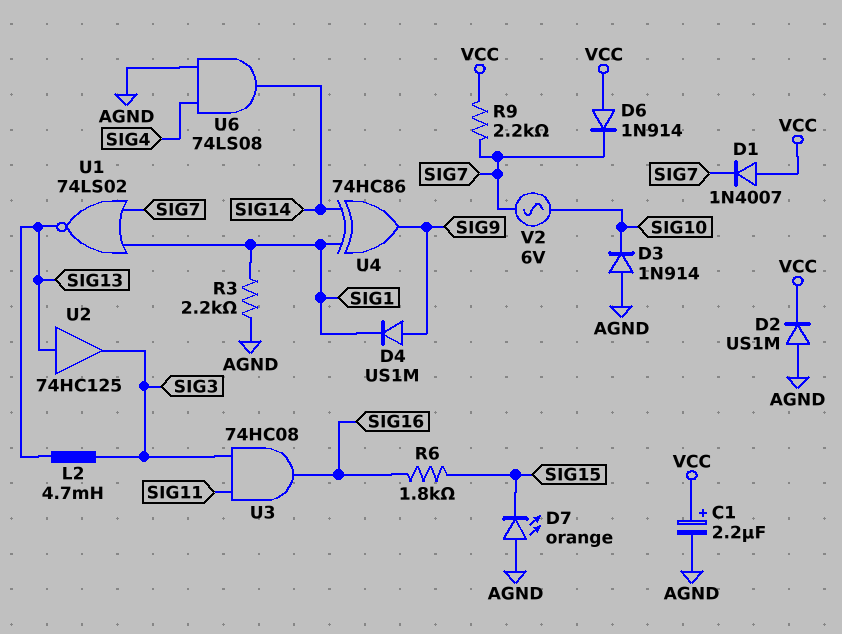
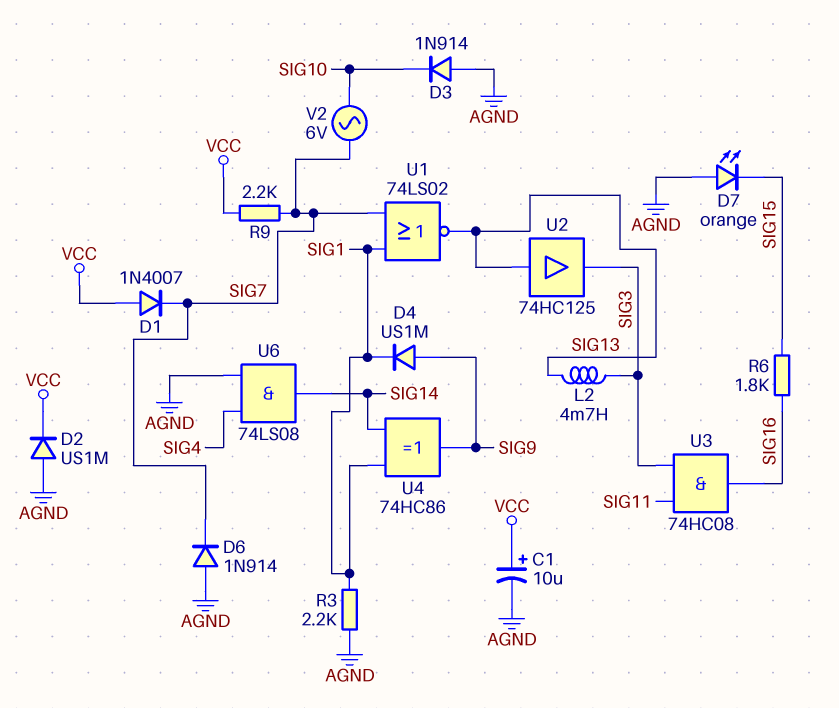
C1: 2.2uF (plus VCC, minus AGND) -> 10uF (plus VCC, minus AGND)
D6: diode 1N914 (A VCC, K SIG7) -> diode 1N914 (A AGND, K SIG7)

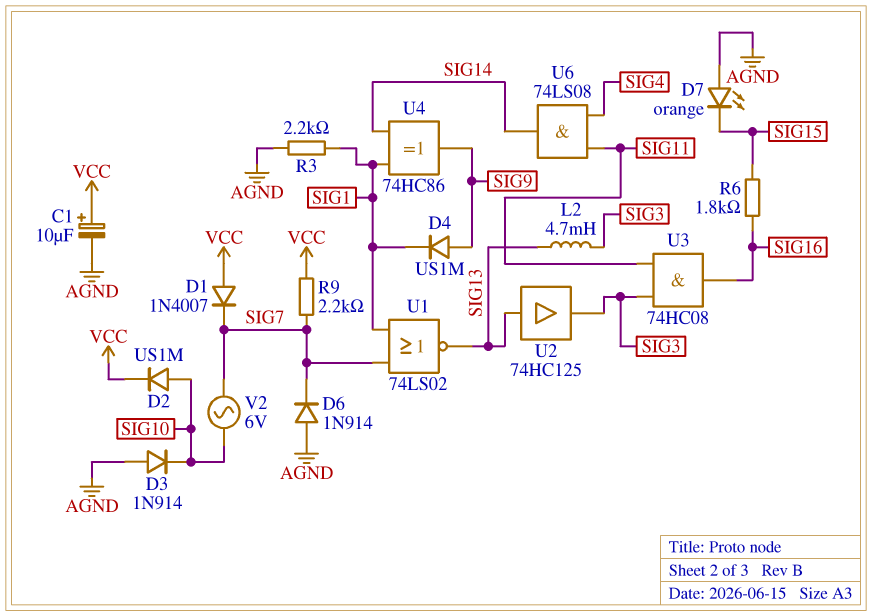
D2: diode US1M (A AGND, K VCC) -> diode US1M (A SIG10, K VCC)
U6: AND 74LS08 (in AGND, in SIG4, out SIG14) -> AND 74LS08 (in SIG4, in SIG11, out SIG14)

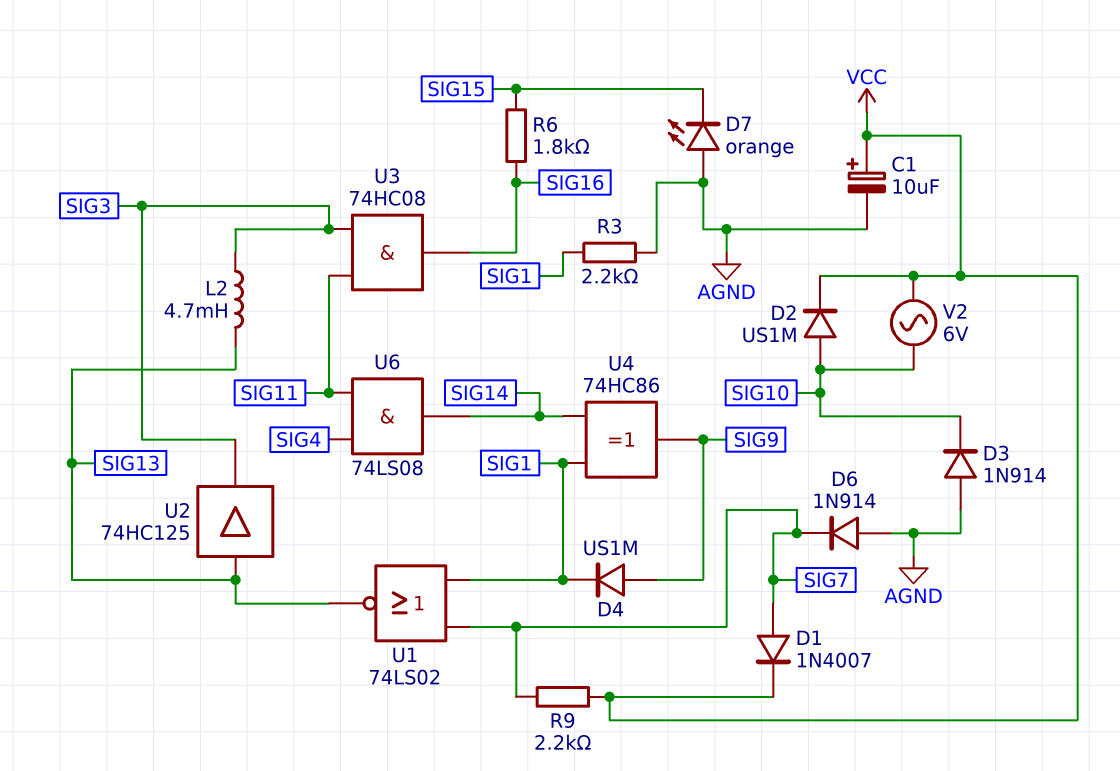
D1: diode 1N4007 (A VCC, K SIG7) -> diode 1N4007 (A SIG7, K VCC)
V2: AC 6V (SIG7, SIG10) -> AC 6V (SIG10, VCC)

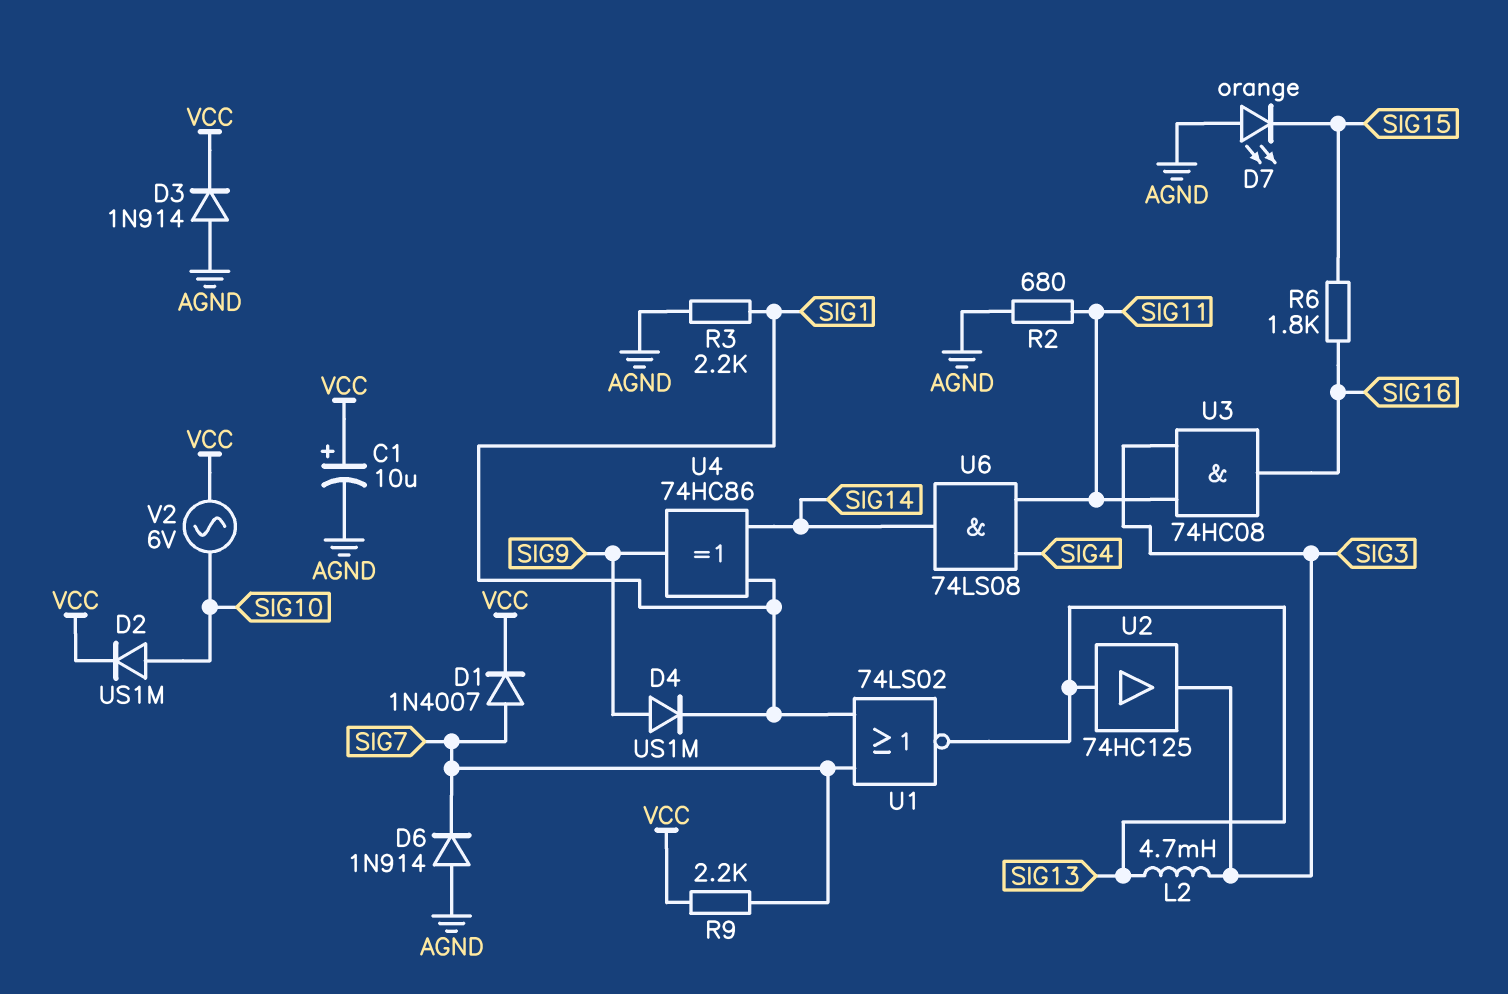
D3: diode 1N914 (A AGND, K SIG10) -> diode 1N914 (A AGND, K VCC)
R2: none -> 680 (AGND, SIG11)

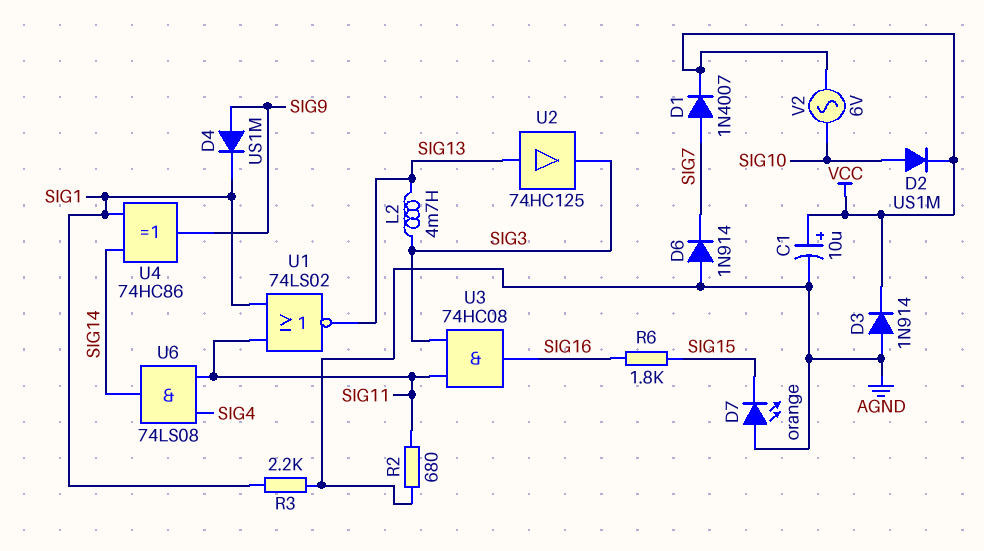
R9: 2.2k (SIG7, VCC) -> none
U1: NOR 74LS02 (in SIG1, in SIG7, out SIG13) -> NOR 74LS02 (in SIG1, in SIG11, out SIG13)

